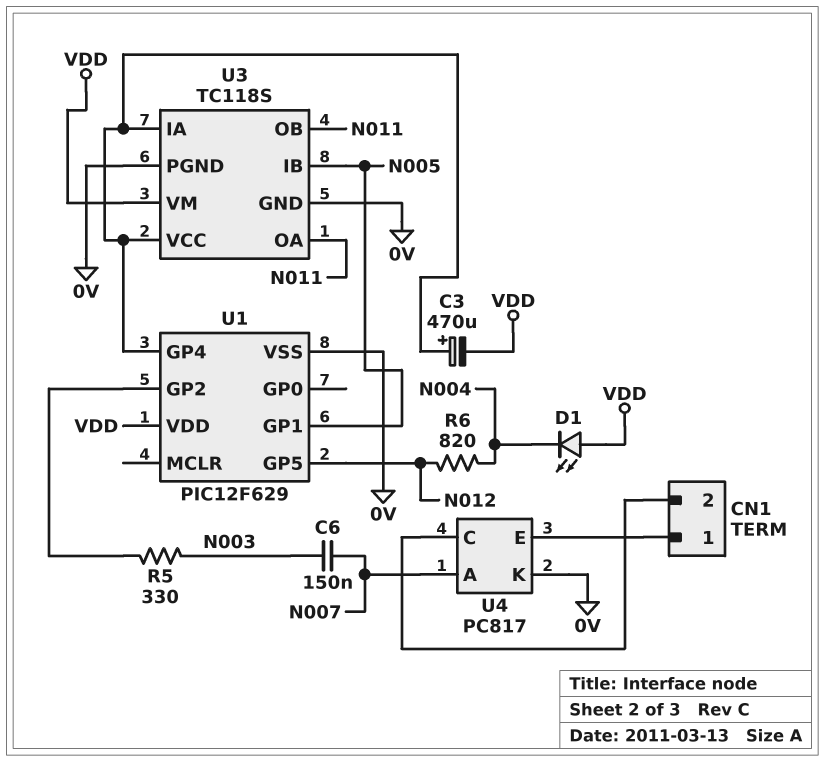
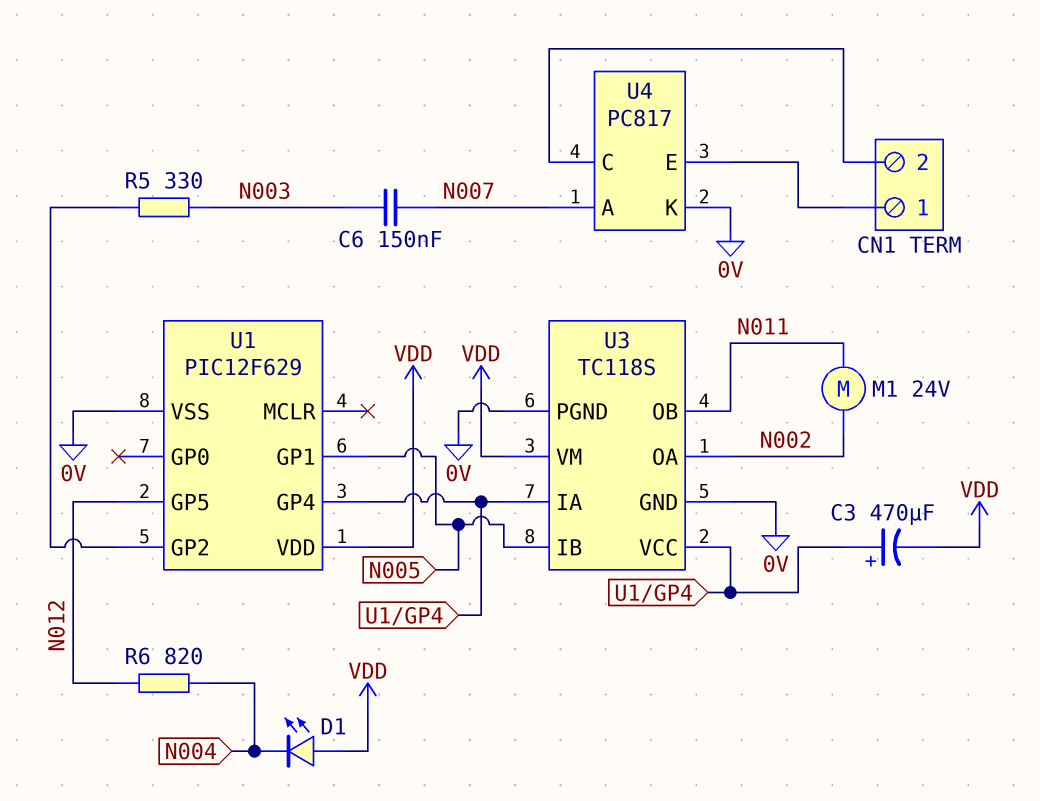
M1: none -> motor 24V (N002, N011)
U3 pin OA: N011 -> N002

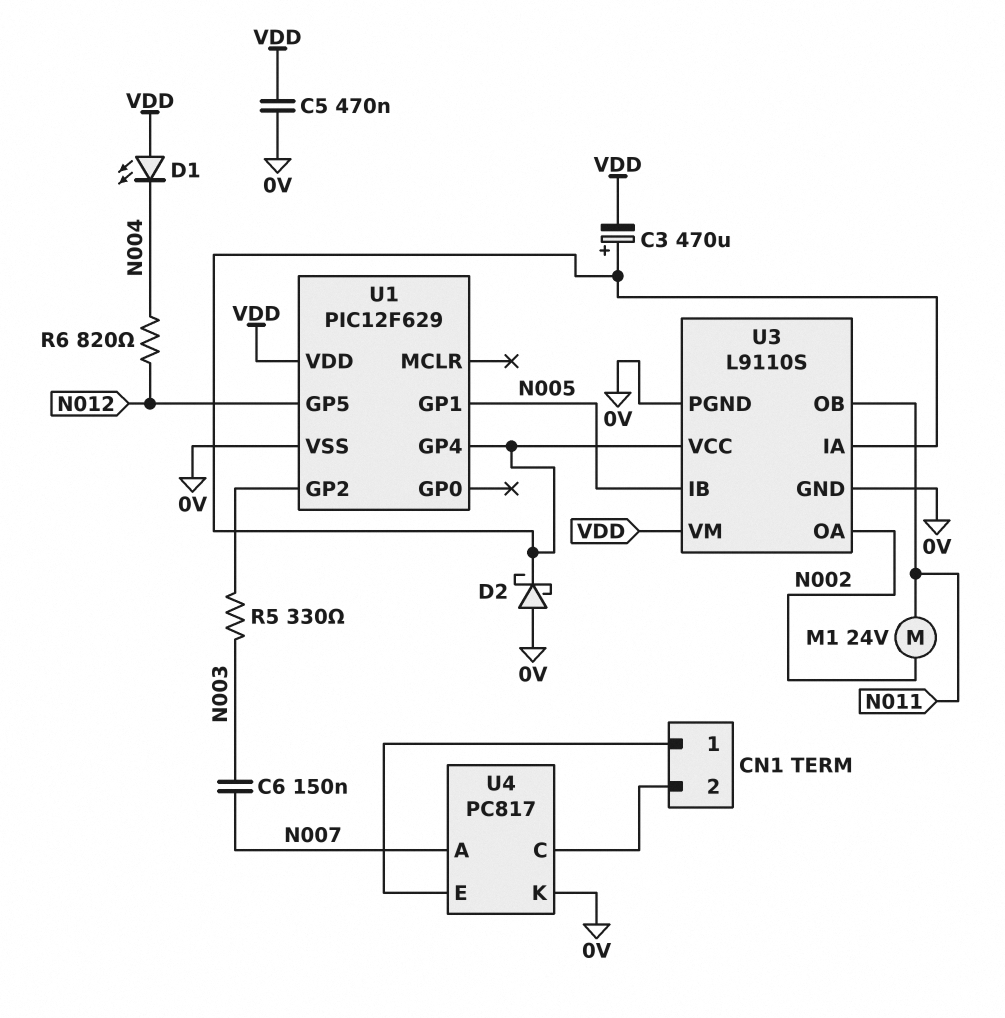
C5: none -> 470nF (0V, VDD)
D2: none -> schottky (A 0V, K U1/GP4)
U3: TC118S -> L9110S

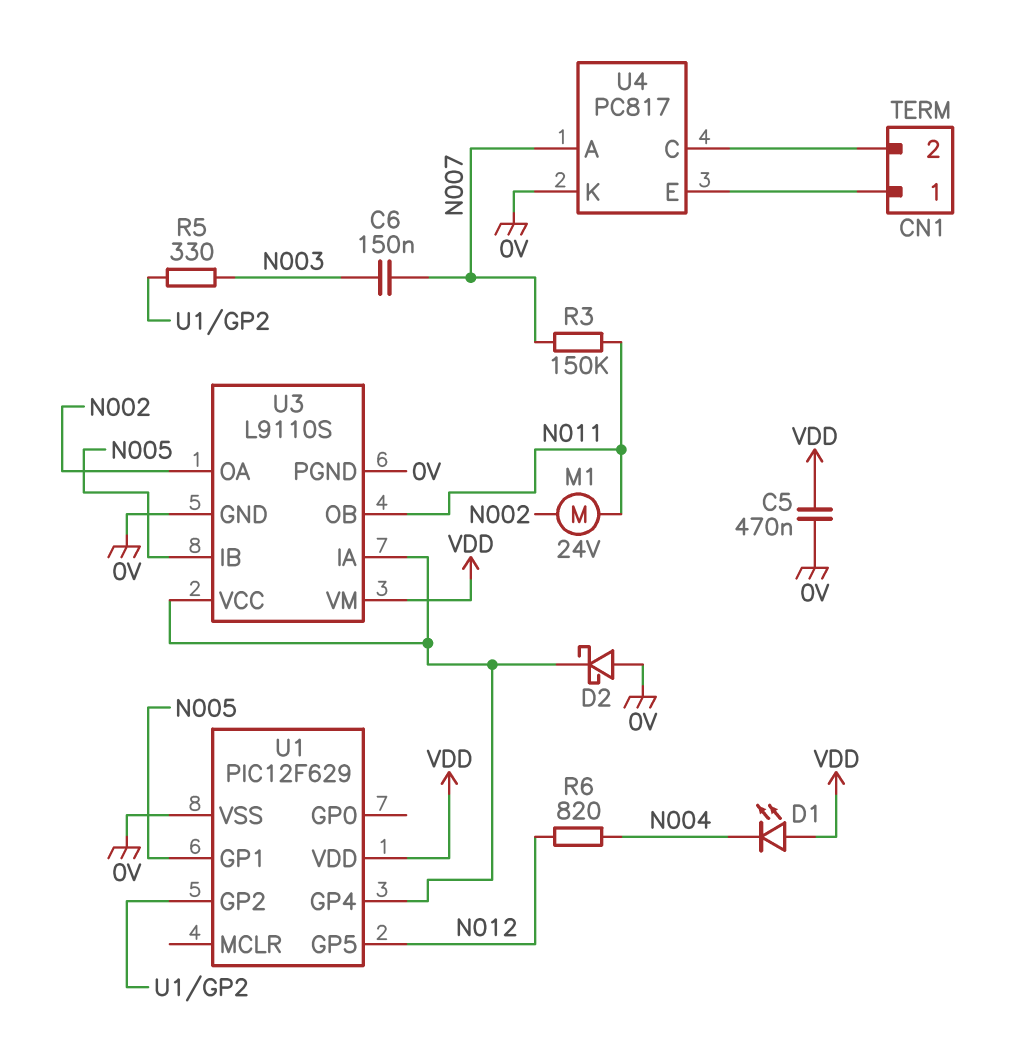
C3: 470uF (plus U1/GP4, minus VDD) -> none
R3: none -> 150k (N007, N011)

